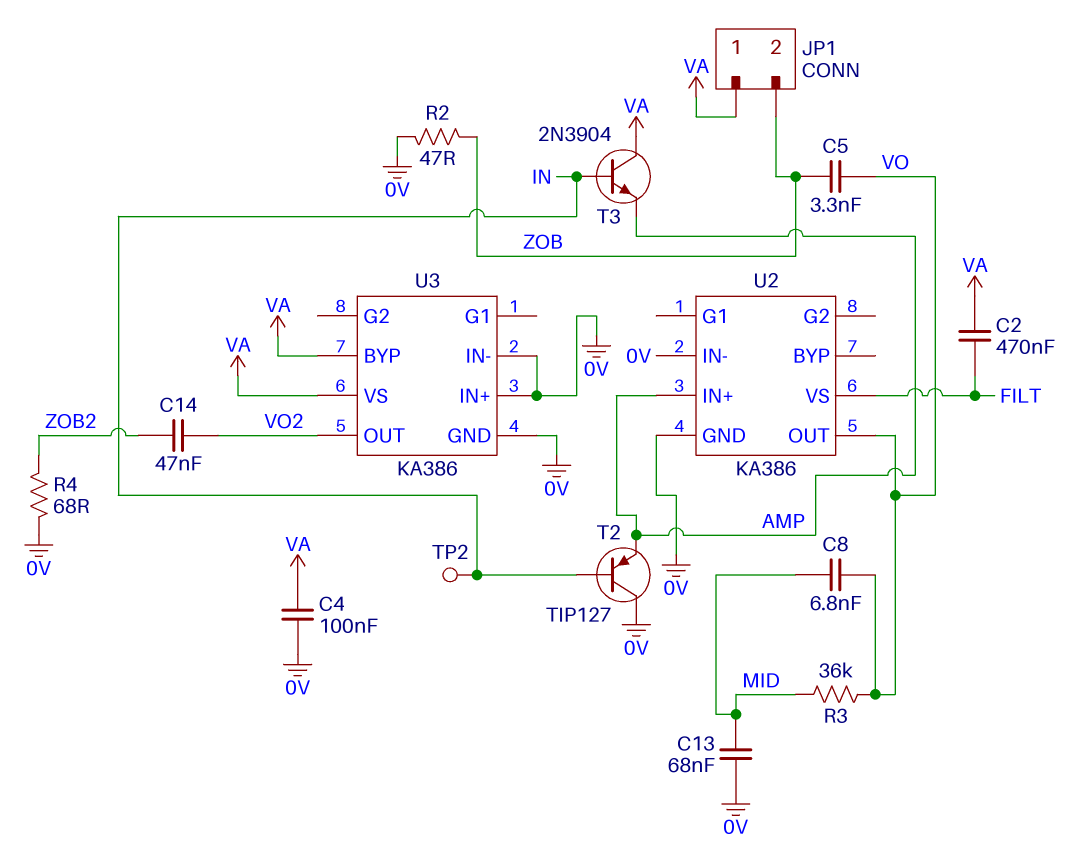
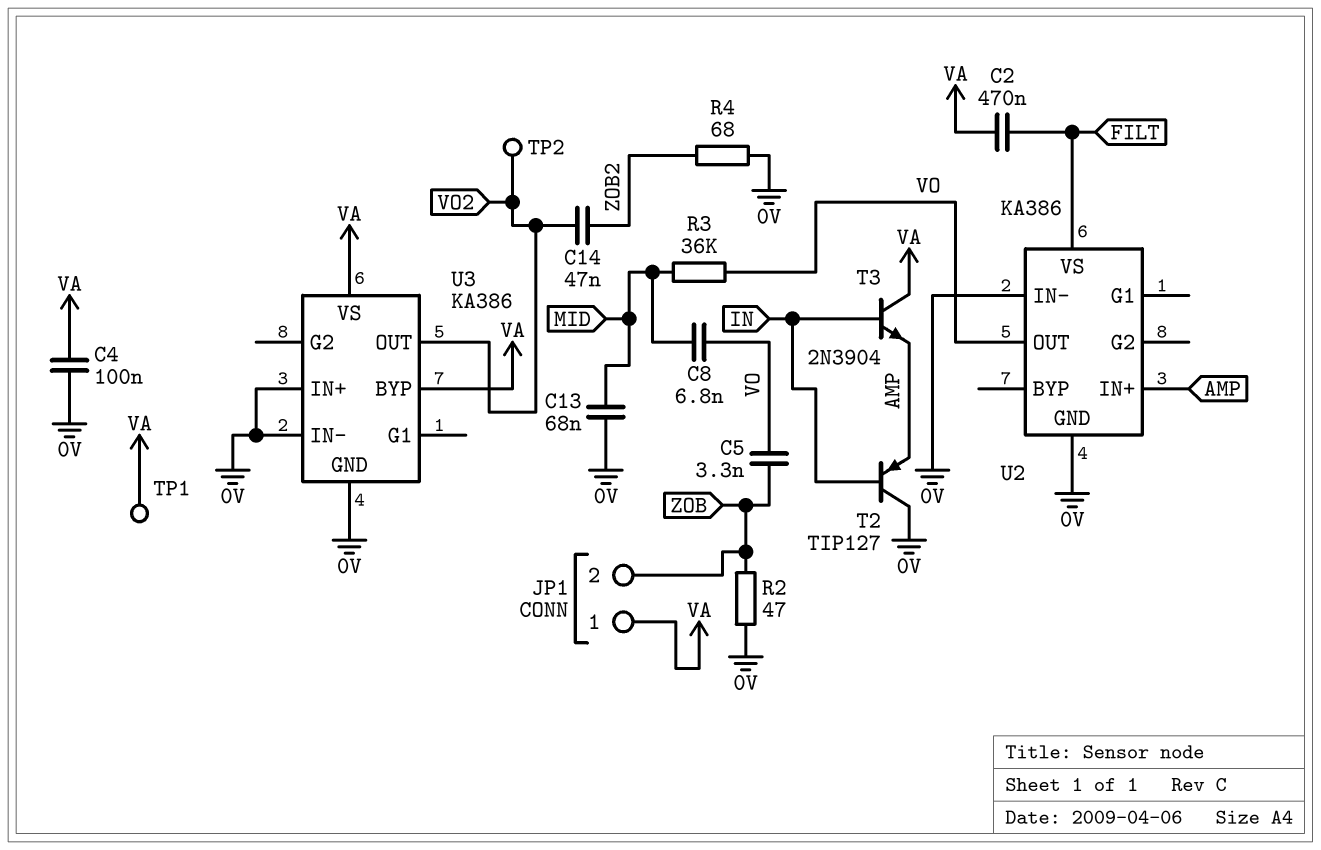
TP1: none -> test point (VA)
TP2: test point (IN) -> test point (VO2)

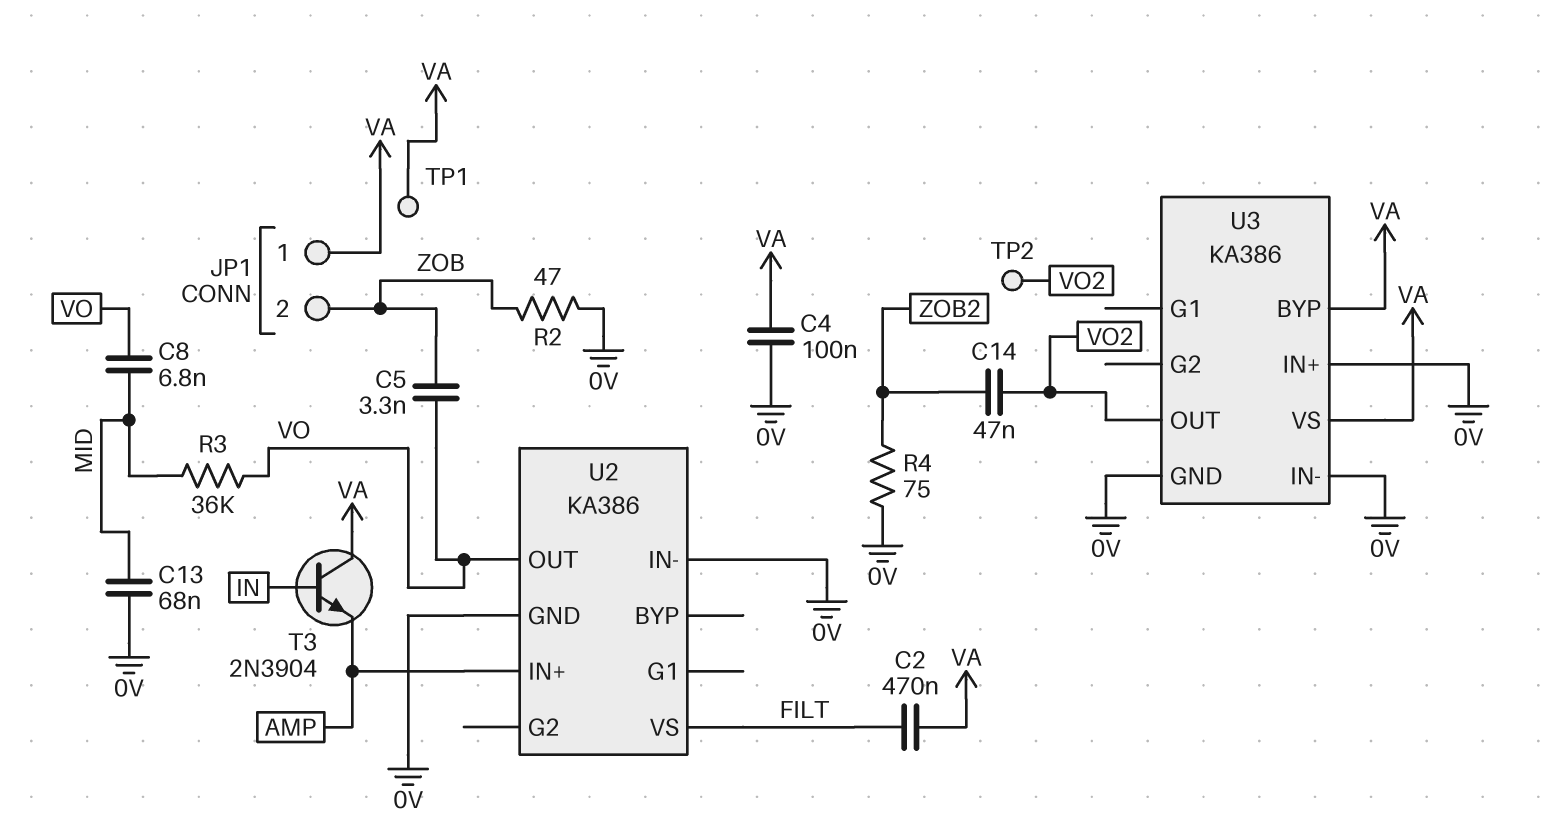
R4: 68 (0V, ZOB2) -> 75 (0V, ZOB2)
T2: PNP TIP127 (B IN, C 0V, E AMP) -> none

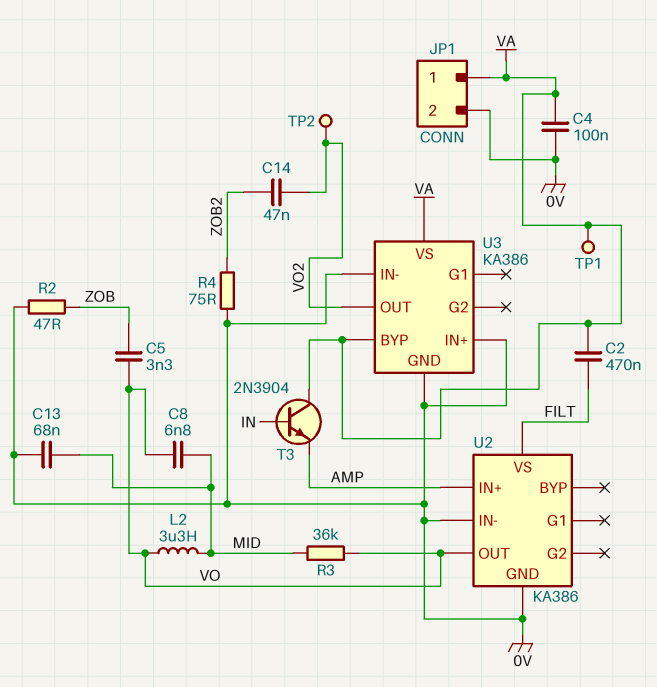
JP1 pin 2: ZOB -> 0V
L2: none -> 3.3uH (MID, VO)

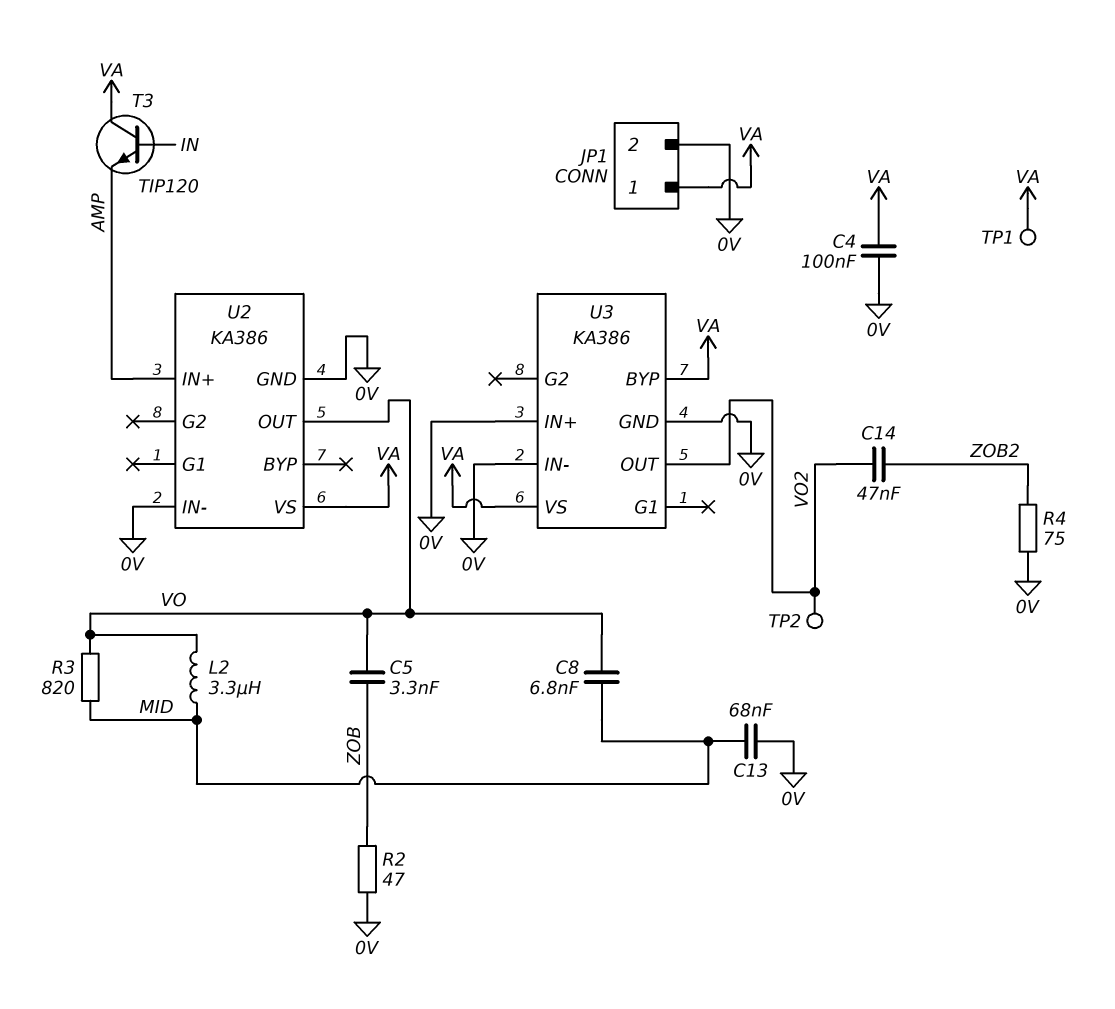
C2: 470nF (FILT, VA) -> none
R3: 36k (MID, VO) -> 820 (MID, VO)
T3: NPN 2N3904 (B IN, C VA, E AMP) -> NPN TIP120 (B IN, C VA, E AMP)
U2 pin VS: FILT -> VA

